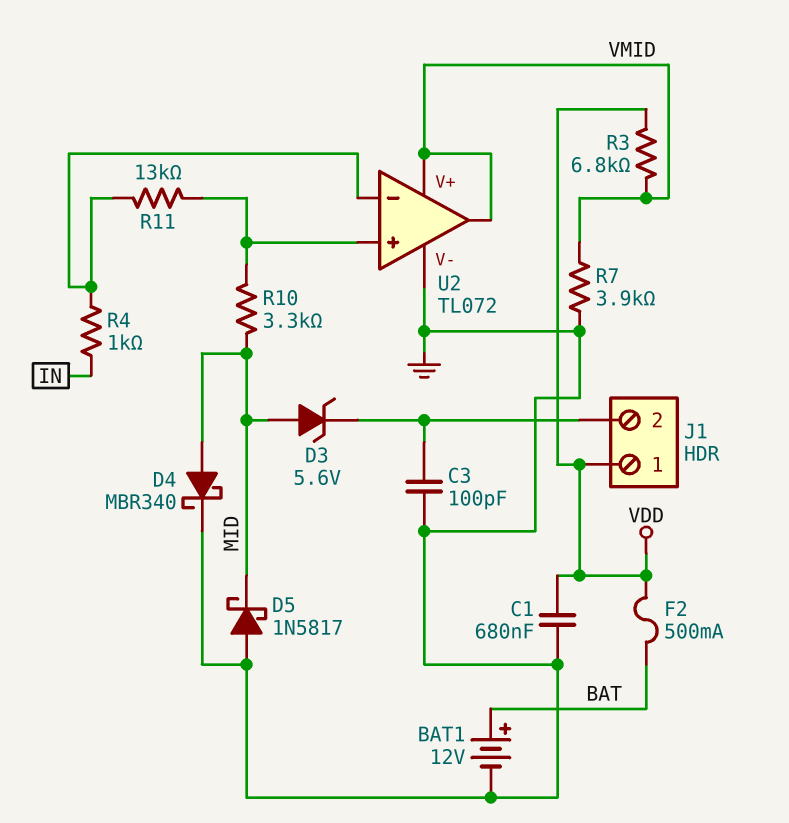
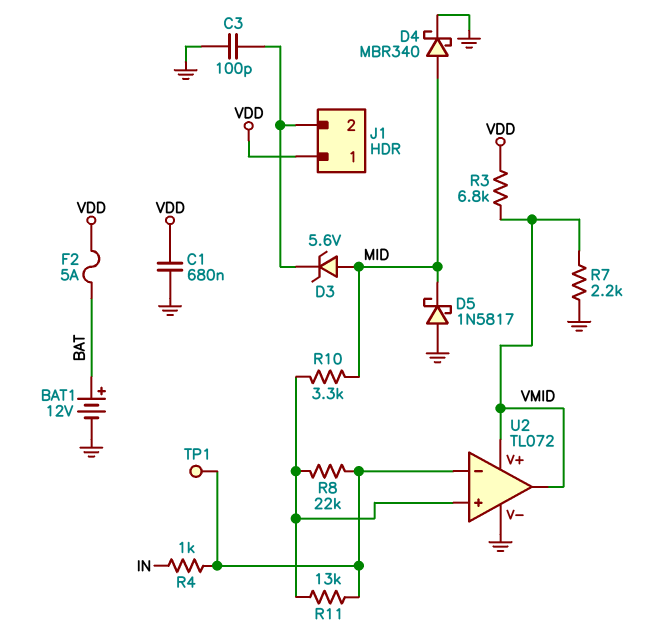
F2: 500mA (BAT, VDD) -> 5A (BAT, VDD)
R7: 3.9k (GND, VMID) -> 2.2k (GND, VMID)
R8: none -> 22k (U2/in+, U2/in-)
TP1: none -> test point (U2/in-)

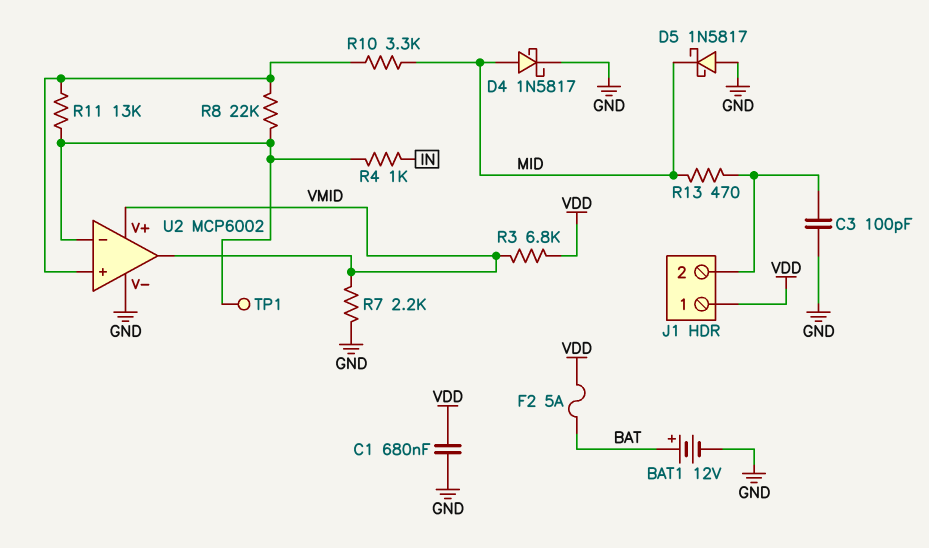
D3: zener 5.6V (A MID, K J1/2) -> none
D4: schottky MBR340 (A MID, K GND) -> schottky 1N5817 (A MID, K GND)
R13: none -> 470 (J1/2, MID)
U2: TL072 -> MCP6002

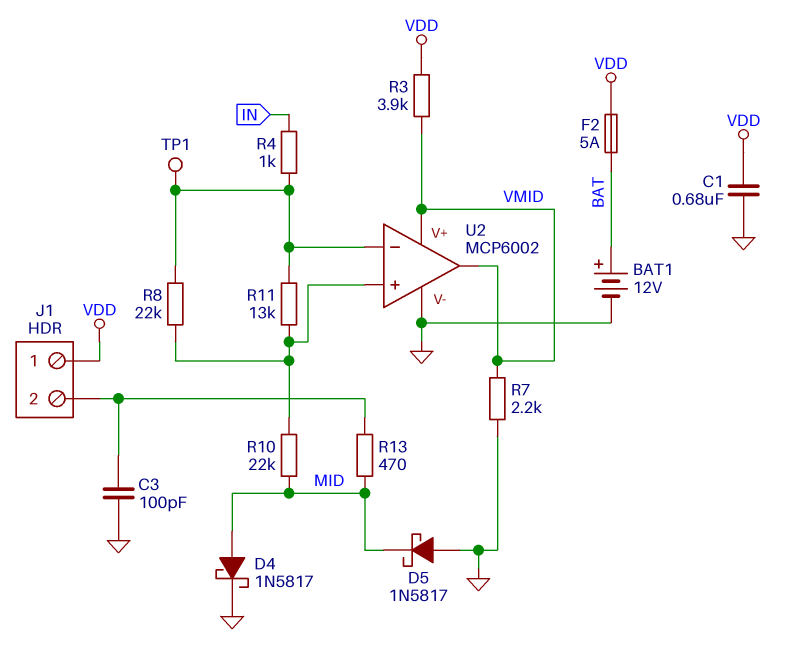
R3: 6.8k (VDD, VMID) -> 3.9k (VDD, VMID)
R10: 3.3k (MID, U2/in+) -> 22k (MID, U2/in+)

